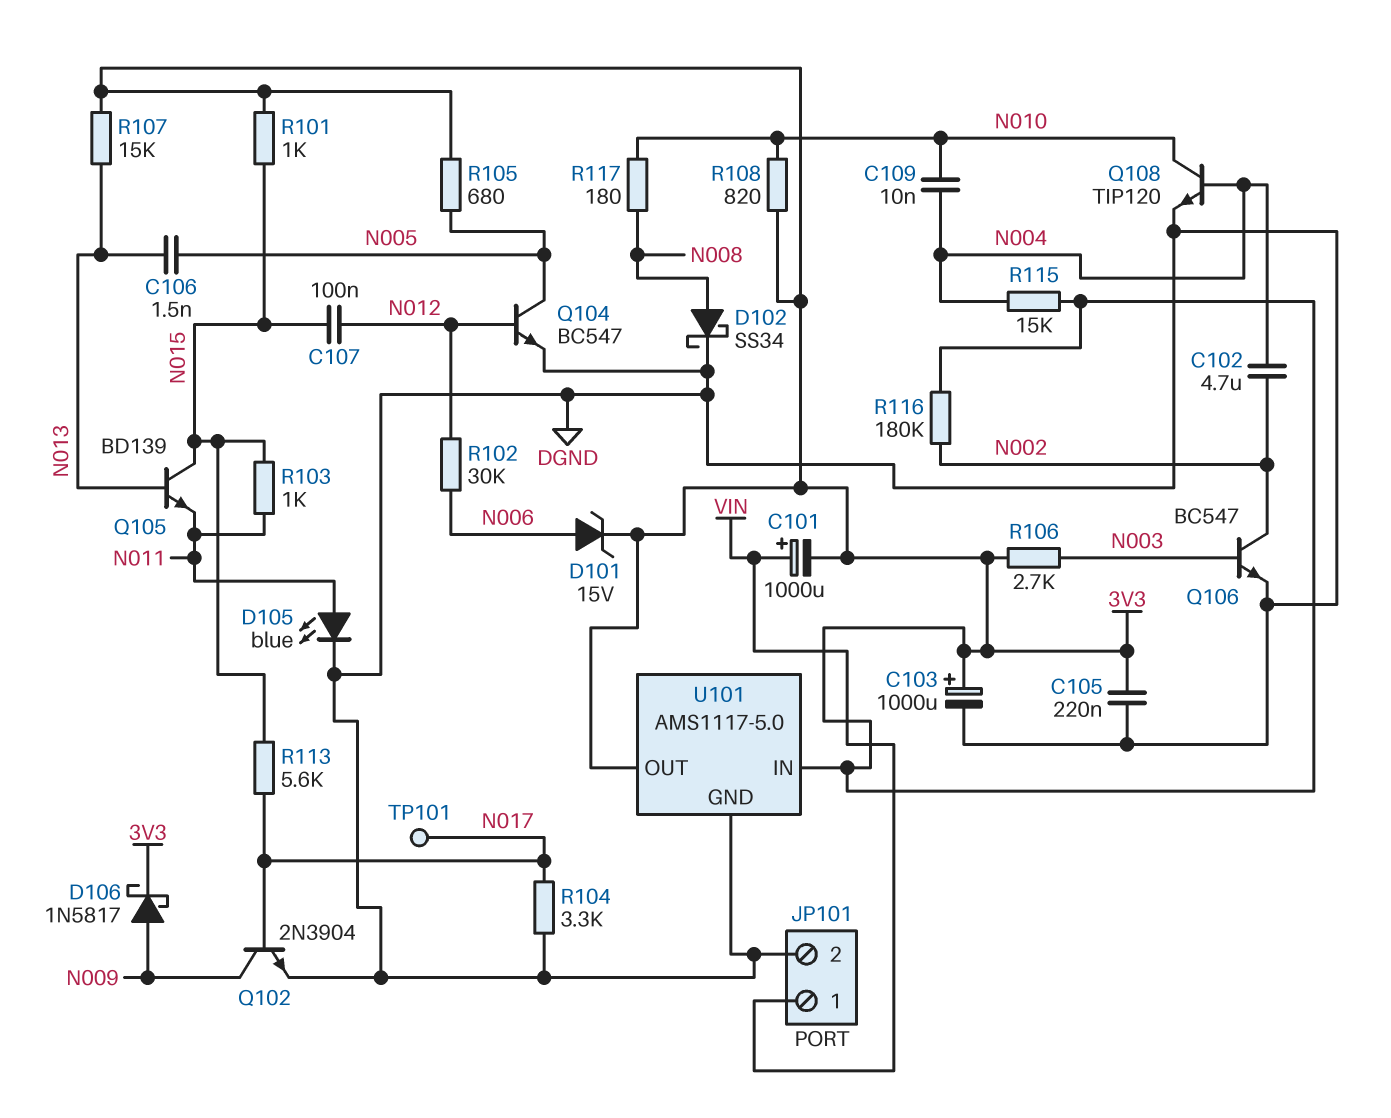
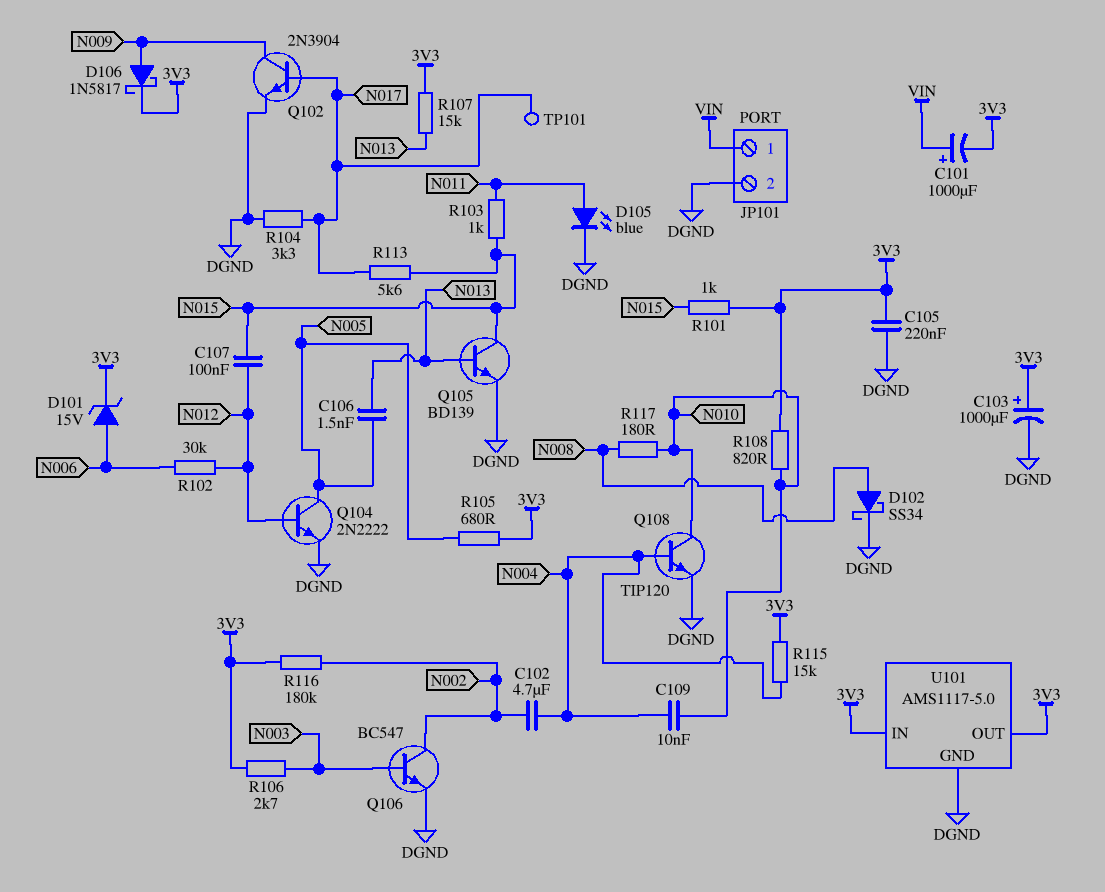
Q104: NPN BC547 (B N012, C N005, E DGND) -> NPN 2N2222 (B N012, C N005, E DGND)
Q105: NPN BD139 (B N013, C N015, E N011) -> NPN BD139 (B N013, C N015, E DGND)

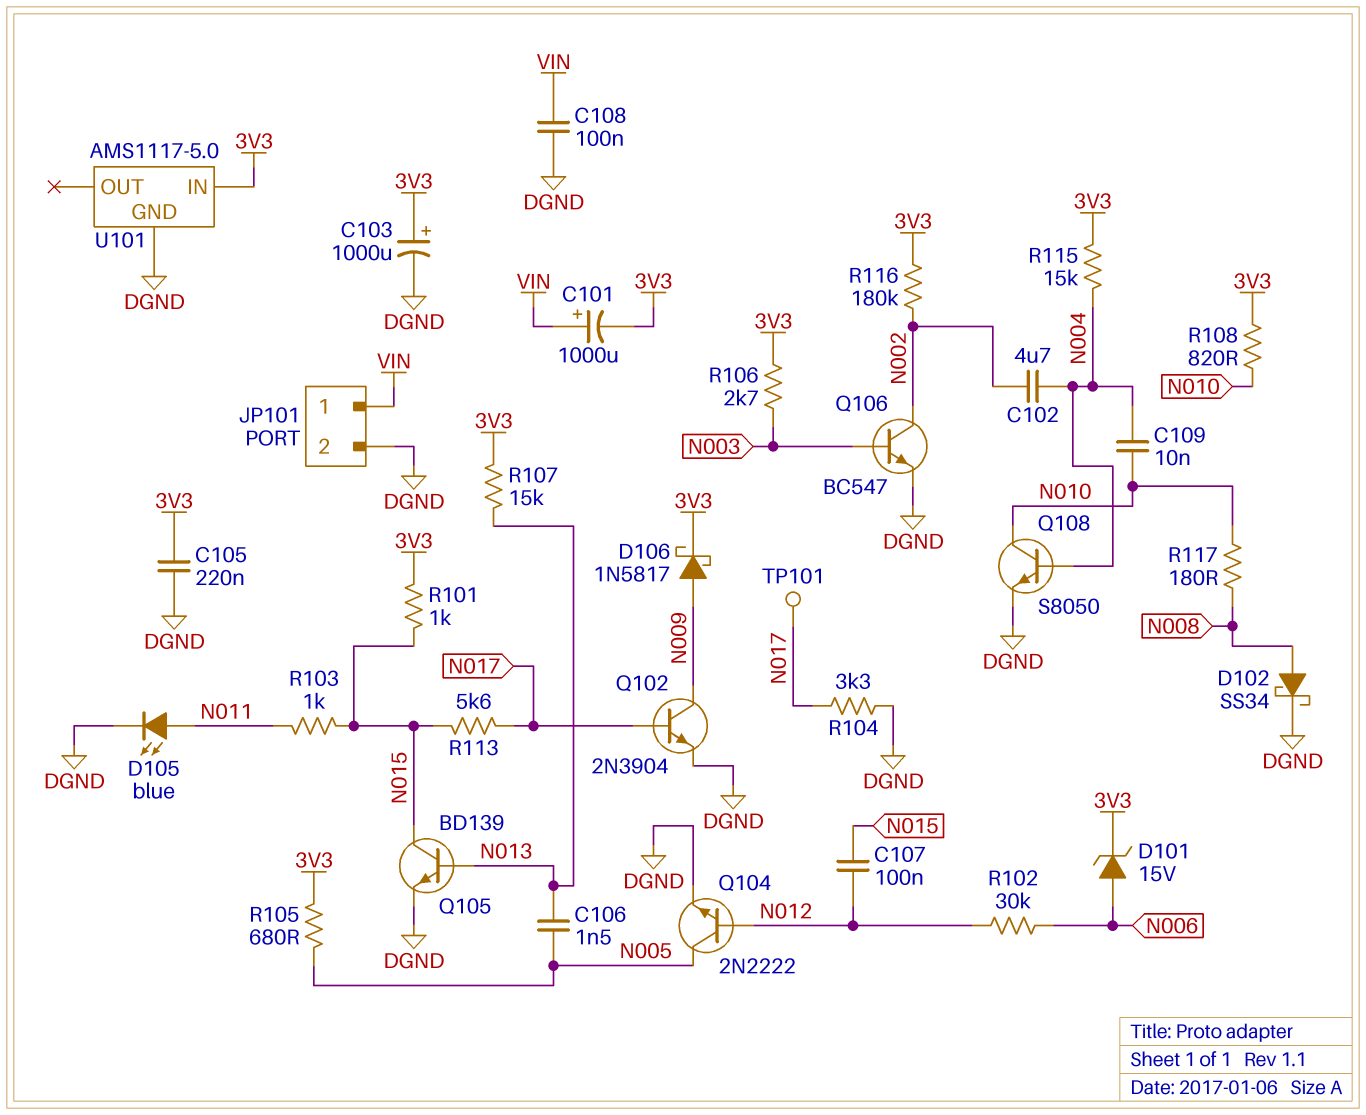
C108: none -> 100nF (DGND, VIN)
Q108: NPN TIP120 (B N004, C N010, E DGND) -> NPN S8050 (B N004, C N010, E DGND)
U101 pin OUT: 3V3 -> none

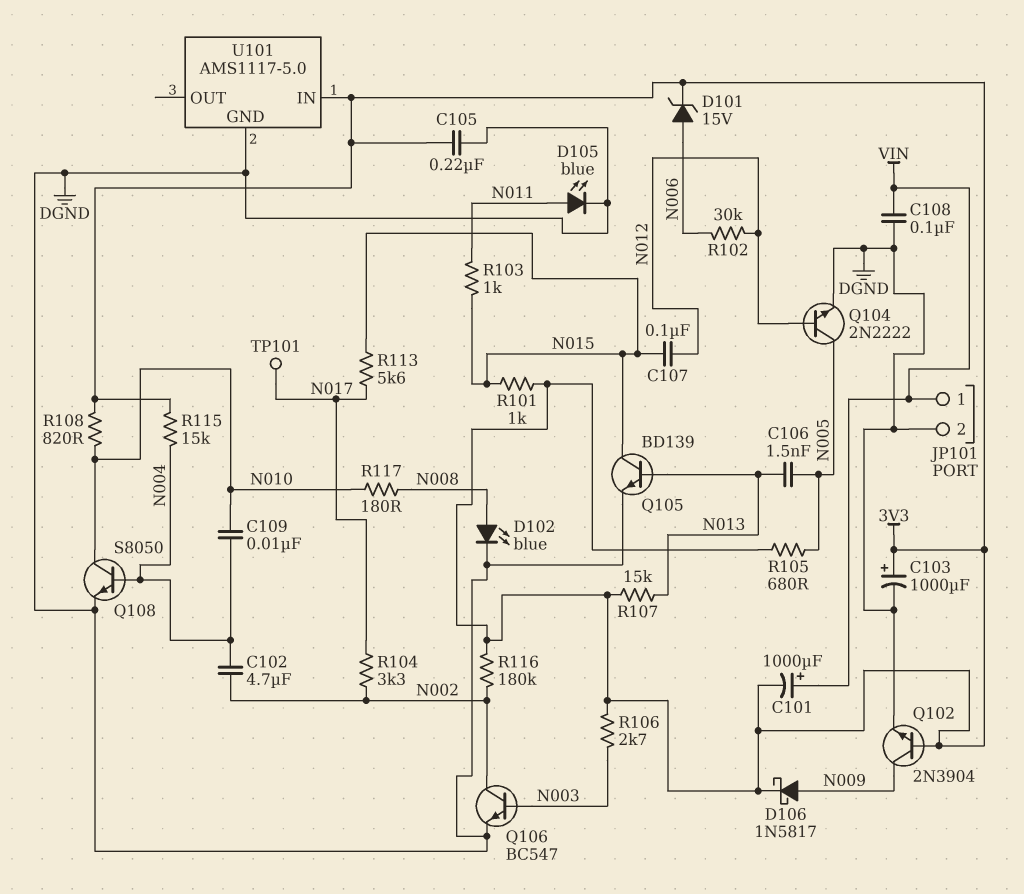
D102: schottky SS34 (A N008, K DGND) -> LED blue (A N008, K DGND)
Q102: NPN 2N3904 (B N017, C N009, E DGND) -> NPN 2N3904 (B 3V3, C N009, E DGND)
R104: 3.3k (DGND, N017) -> 3.3k (N002, N017)

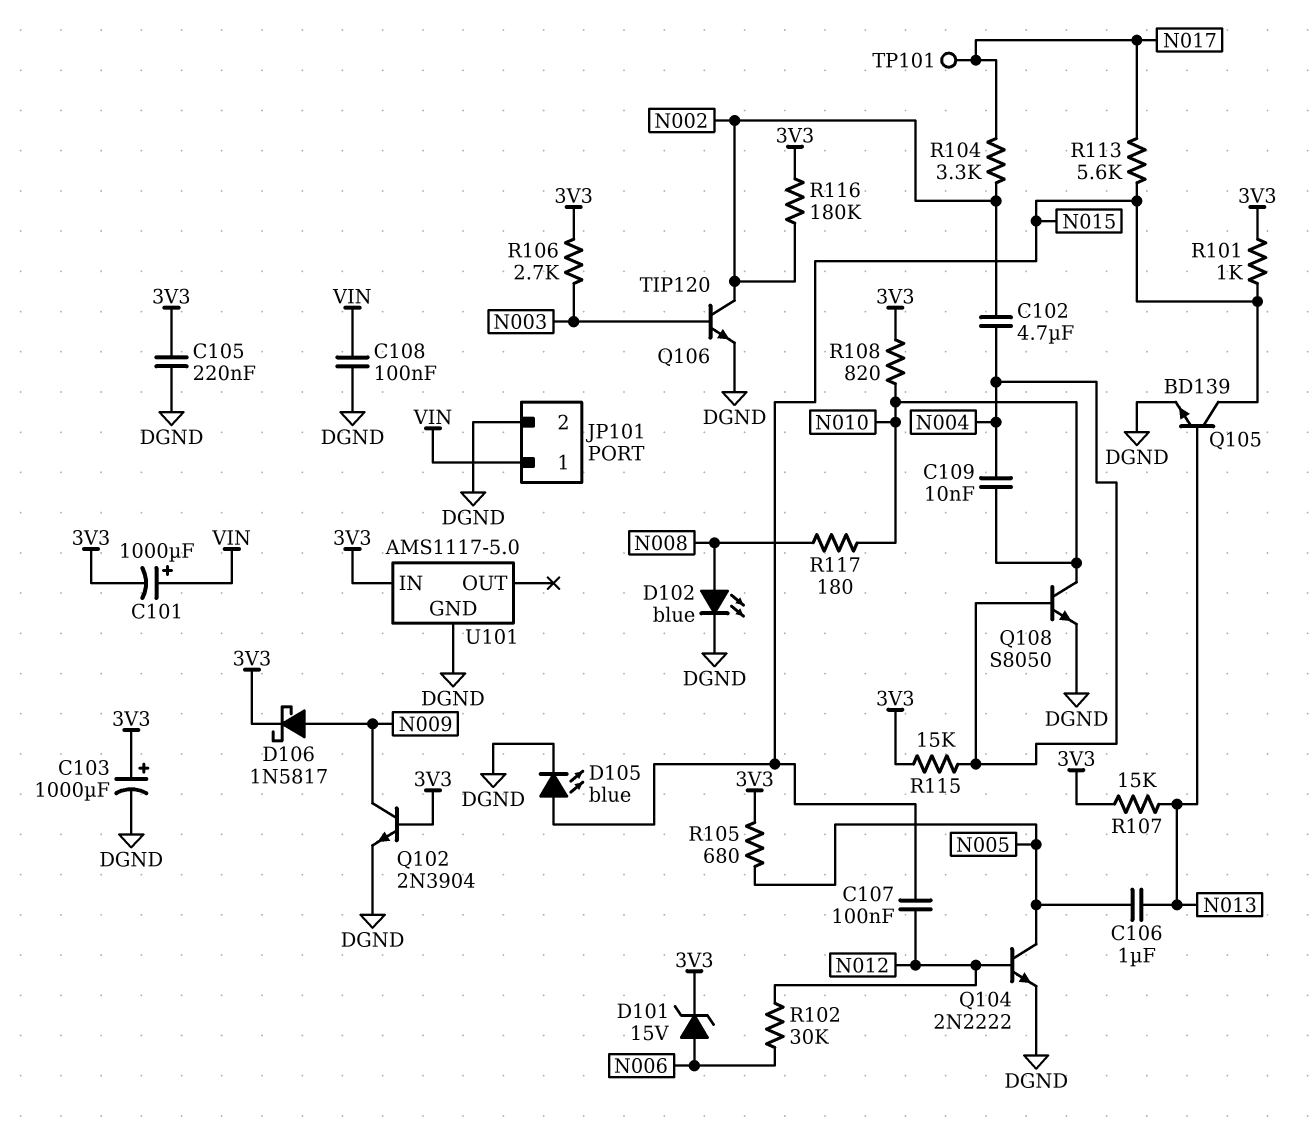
C106: 1.5nF (N005, N013) -> 1uF (N005, N013)
D105: LED blue (A N011, K DGND) -> LED blue (A N015, K DGND)
Q106: NPN BC547 (B N003, C N002, E DGND) -> NPN TIP120 (B N003, C N002, E DGND)
R103: 1k (N011, N015) -> none

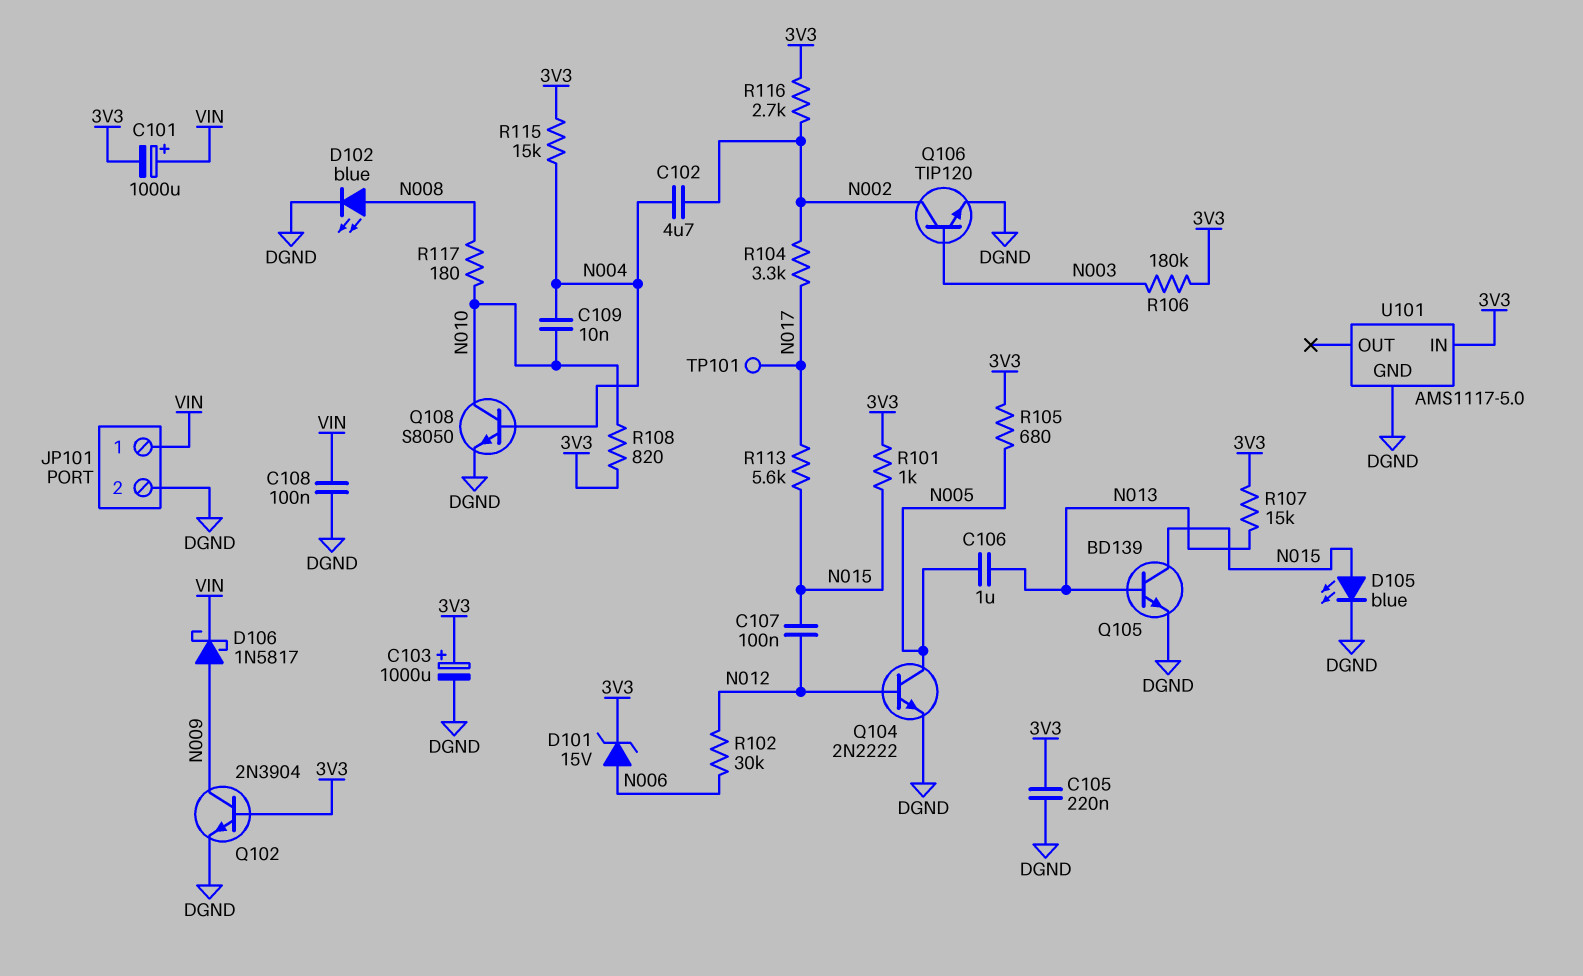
D106: schottky 1N5817 (A N009, K 3V3) -> schottky 1N5817 (A N009, K VIN)
R106: 2.7k (3V3, N003) -> 180k (3V3, N003)
R116: 180k (3V3, N002) -> 2.7k (3V3, N002)

